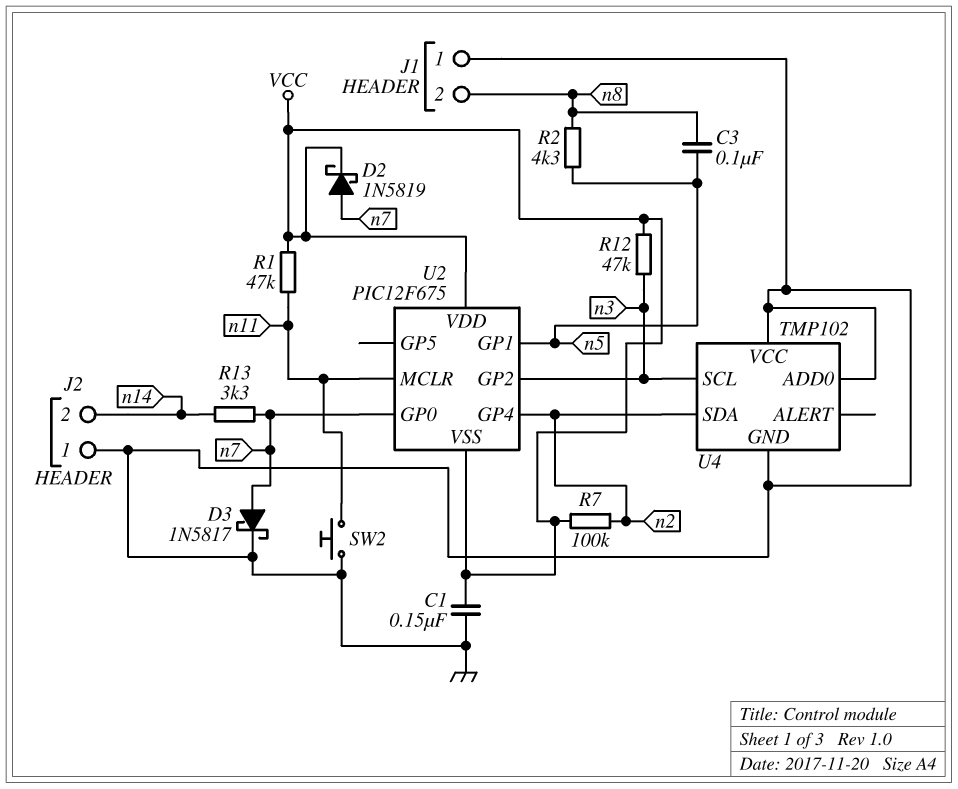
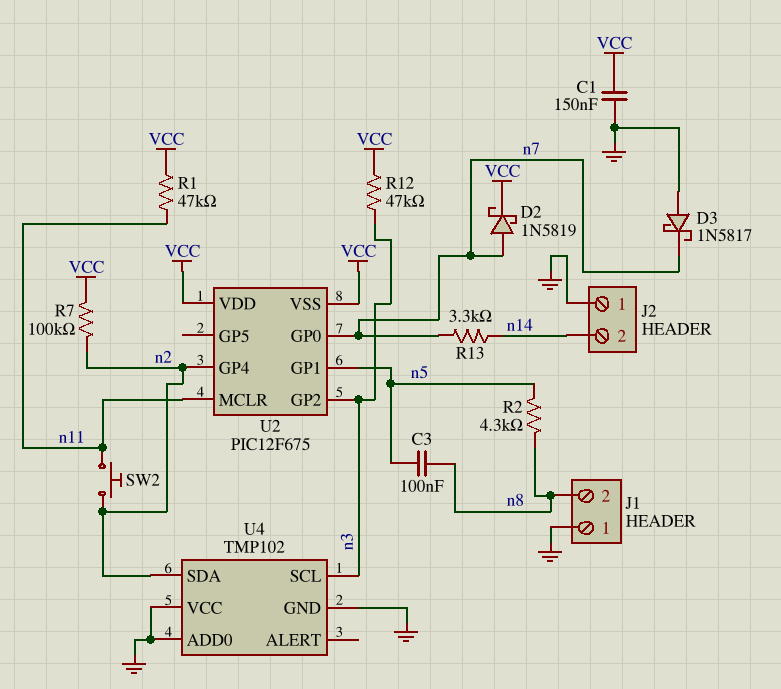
D3: schottky 1N5817 (A n7, K GND) -> schottky 1N5817 (A GND, K n7)
SW2: button (GND, n11) -> button (n2, n11)

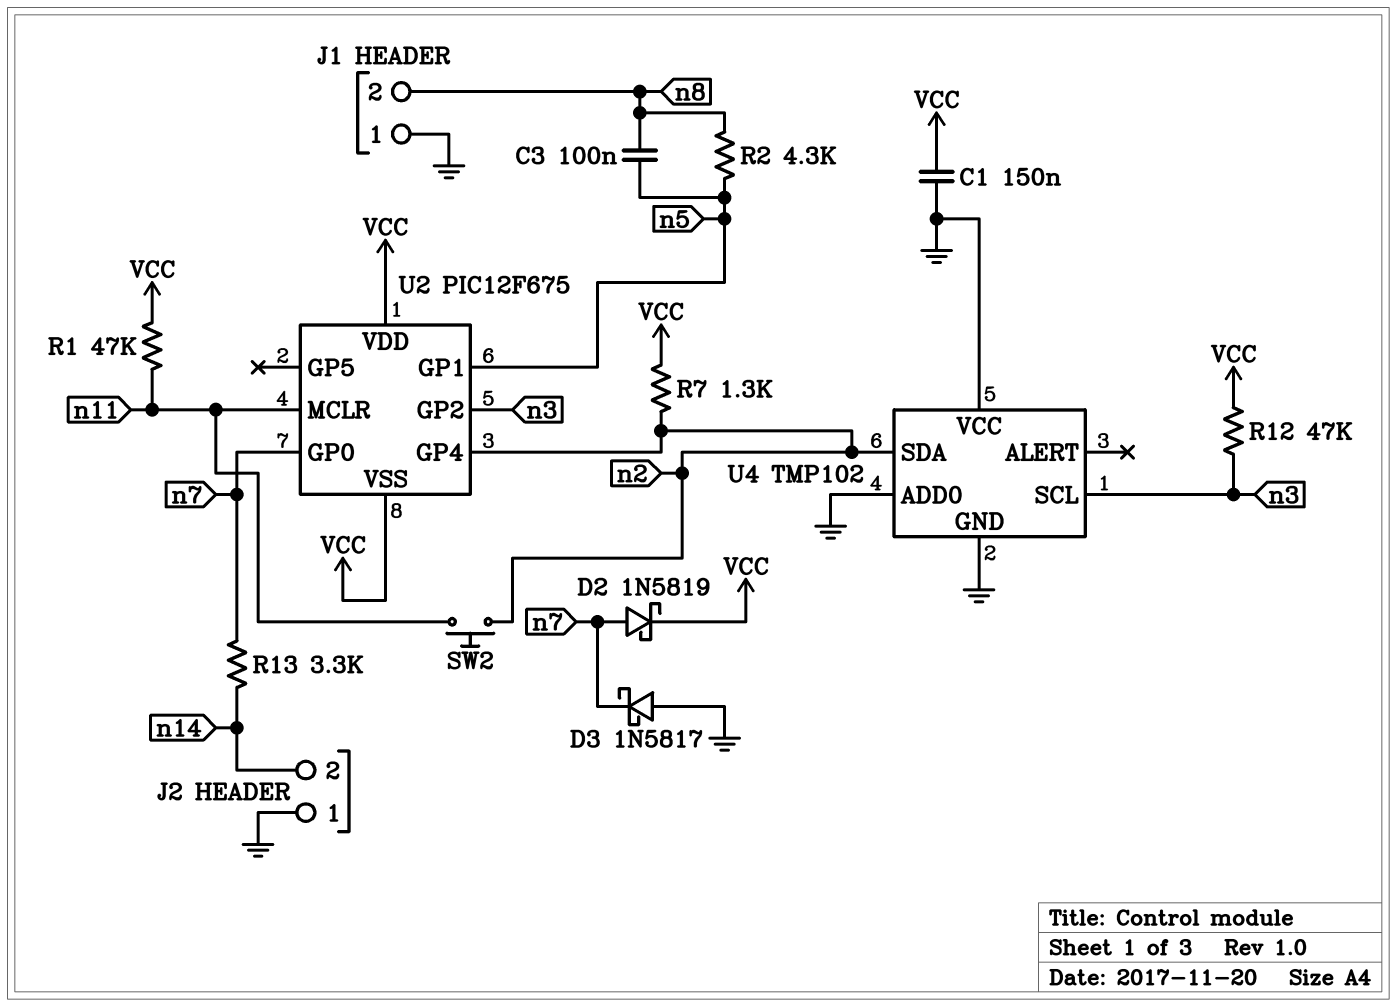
R7: 100k (VCC, n2) -> 1.3k (VCC, n2)

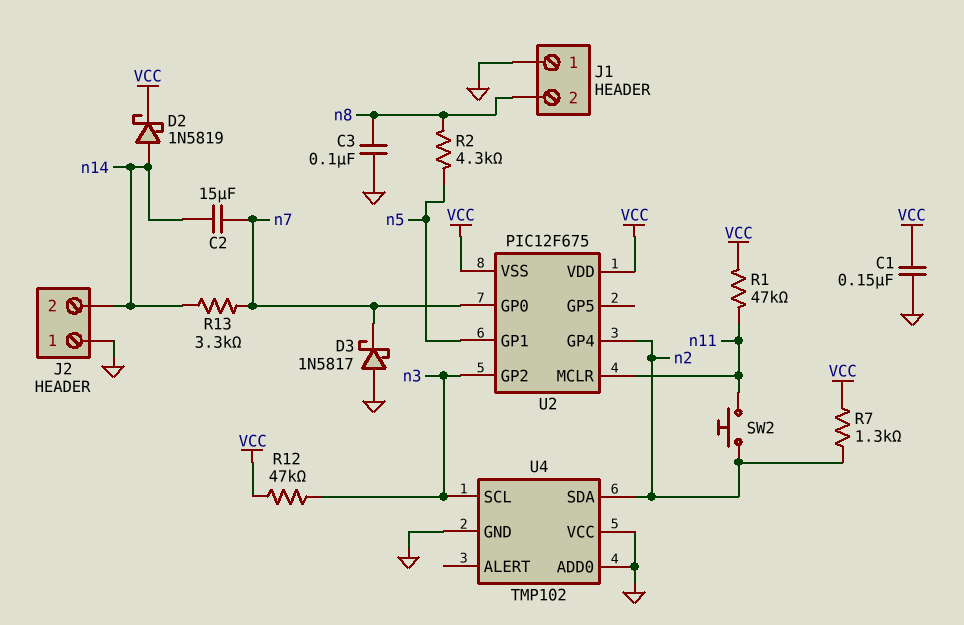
C2: none -> 15uF (n7, n14)
C3: 100nF (n5, n8) -> 100nF (GND, n8)
D2: schottky 1N5819 (A n7, K VCC) -> schottky 1N5819 (A n14, K VCC)

